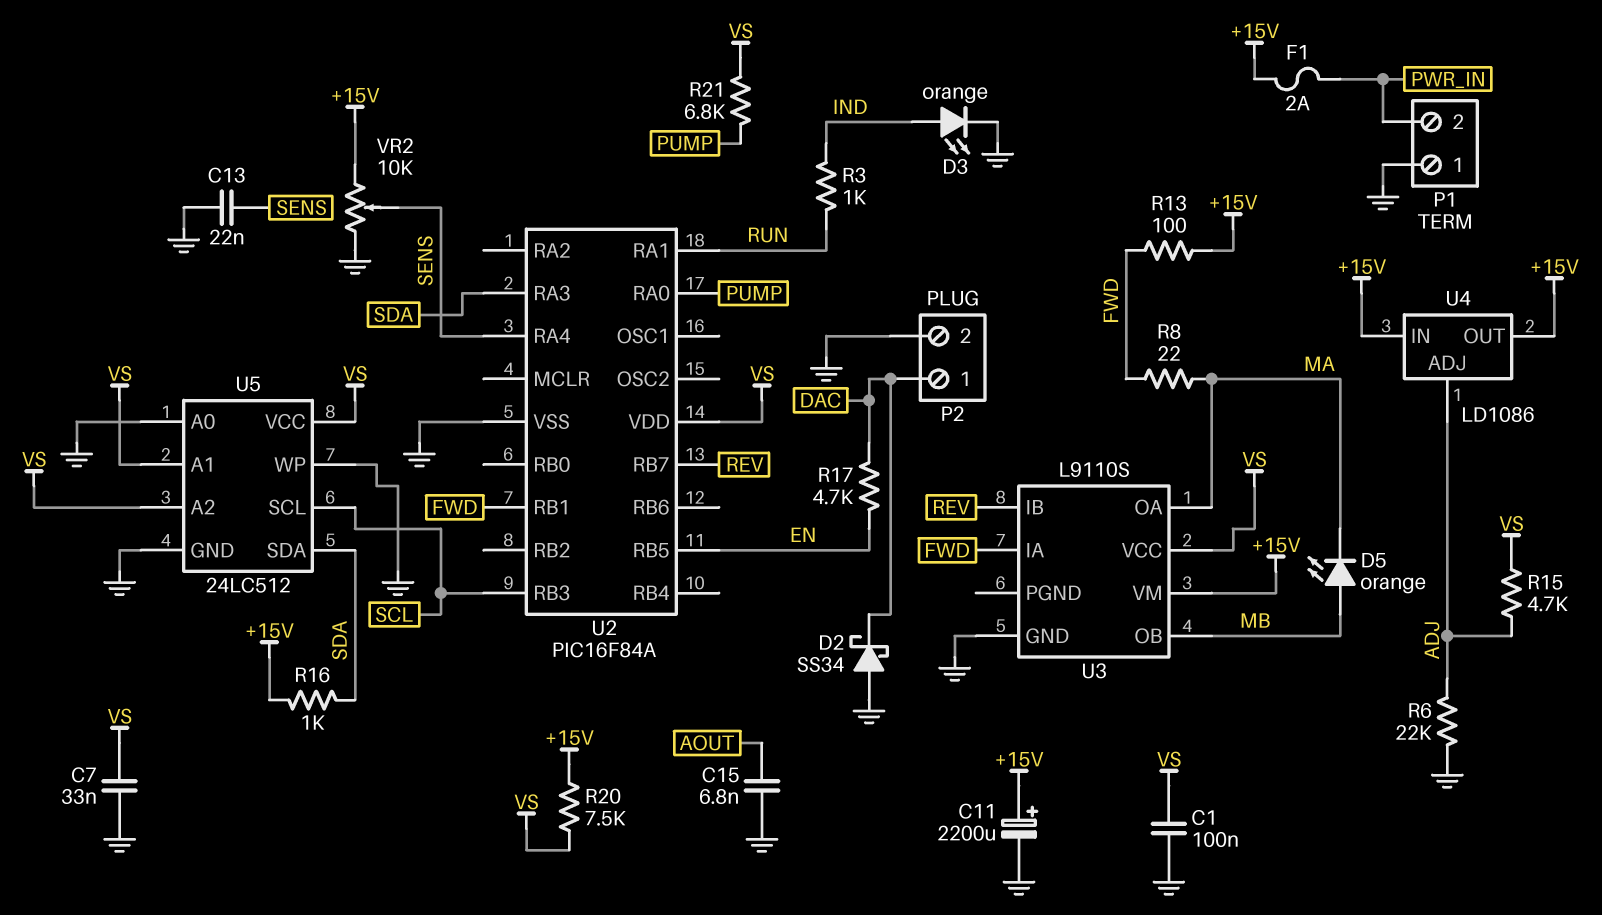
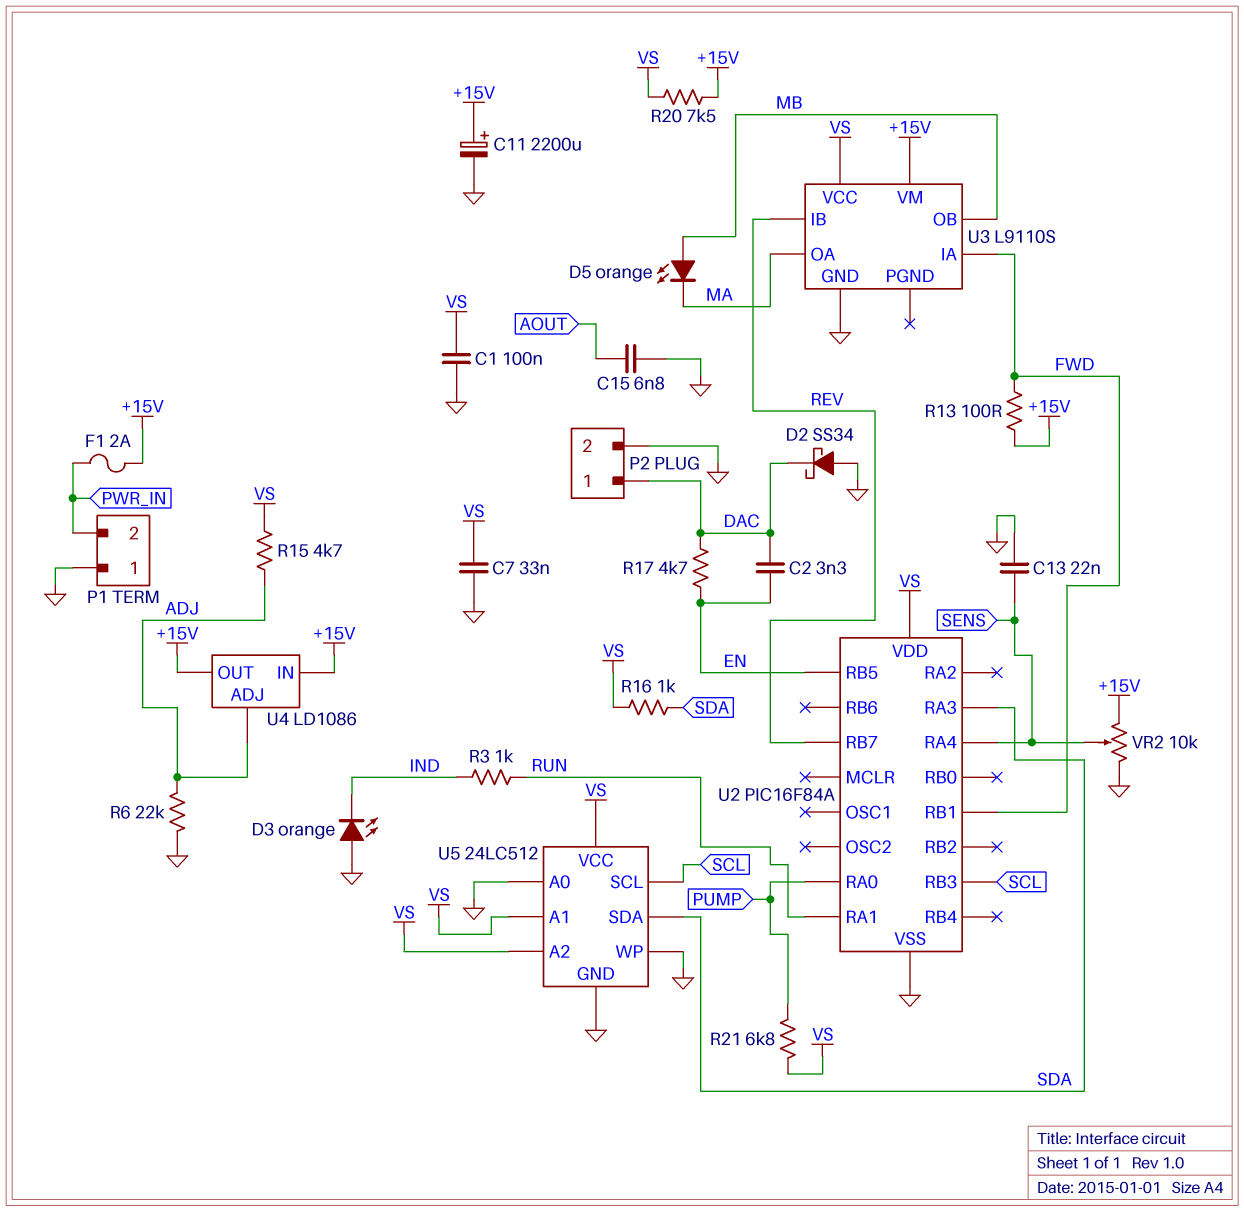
C2: none -> 3.3nF (DAC, EN)
D3: LED orange (A IND, K GND) -> LED orange (A GND, K IND)
R8: 22 (FWD, MA) -> none
R16: 1k (+15V, SDA) -> 1k (SDA, VS)

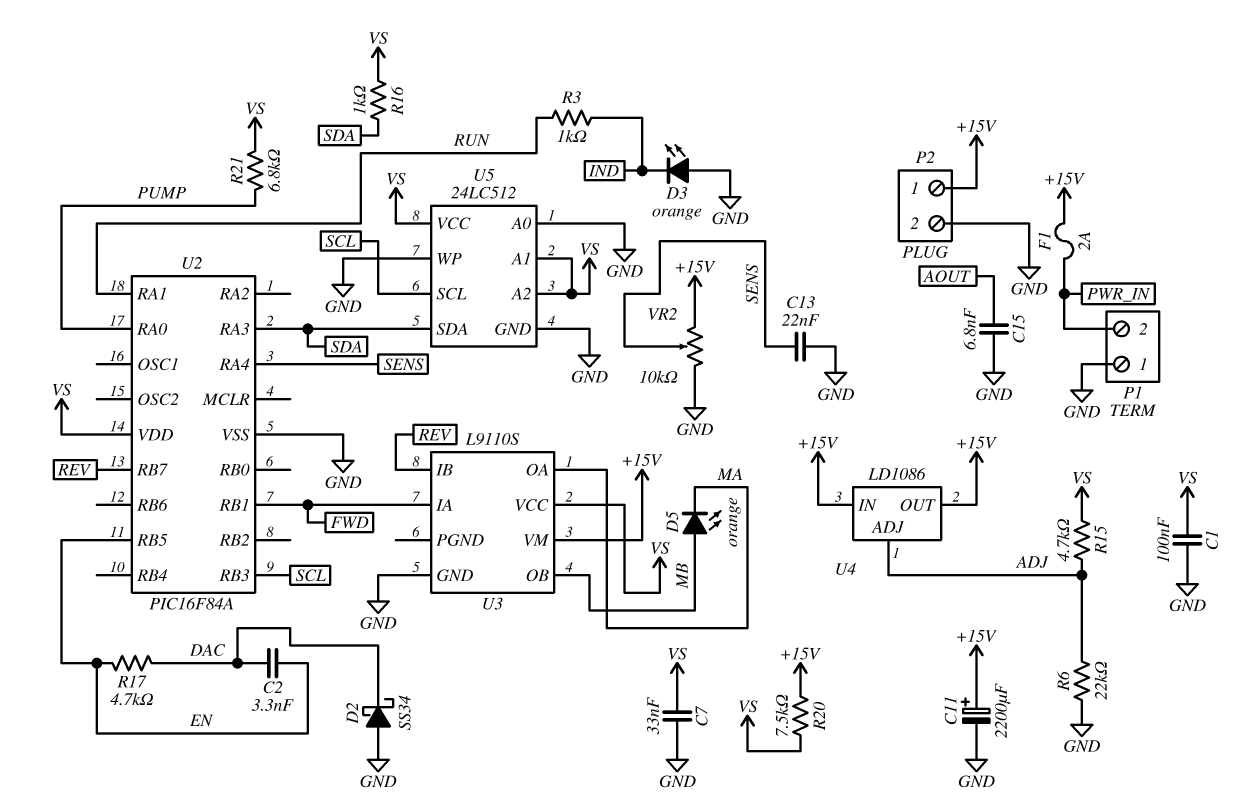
P2 pin 1: DAC -> +15V
R13: 100 (+15V, FWD) -> none

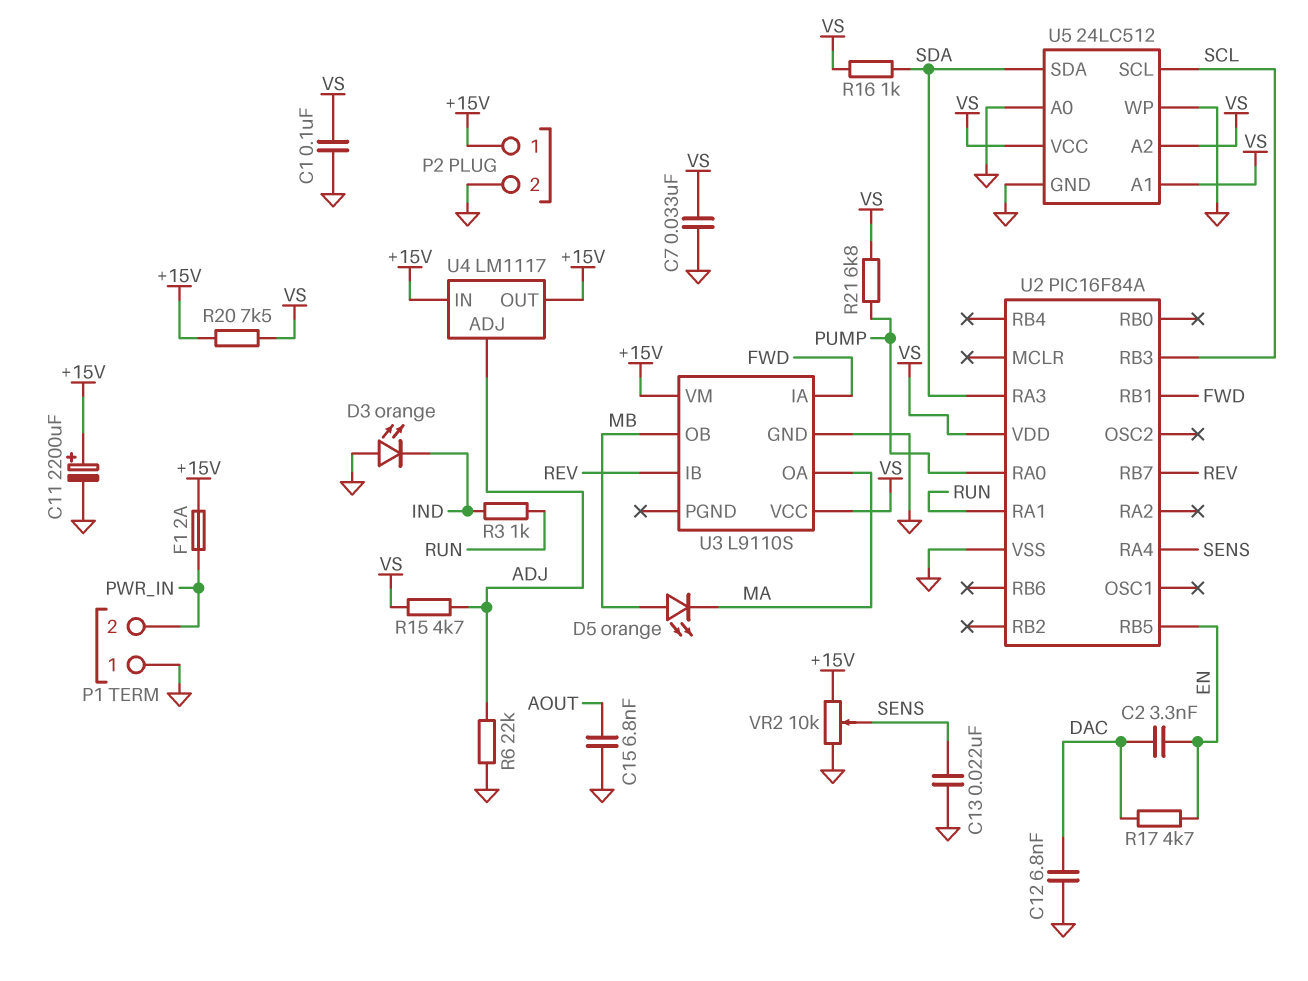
C12: none -> 6.8nF (DAC, GND)
D2: schottky SS34 (A GND, K DAC) -> none
U4: LD1086 -> LM1117

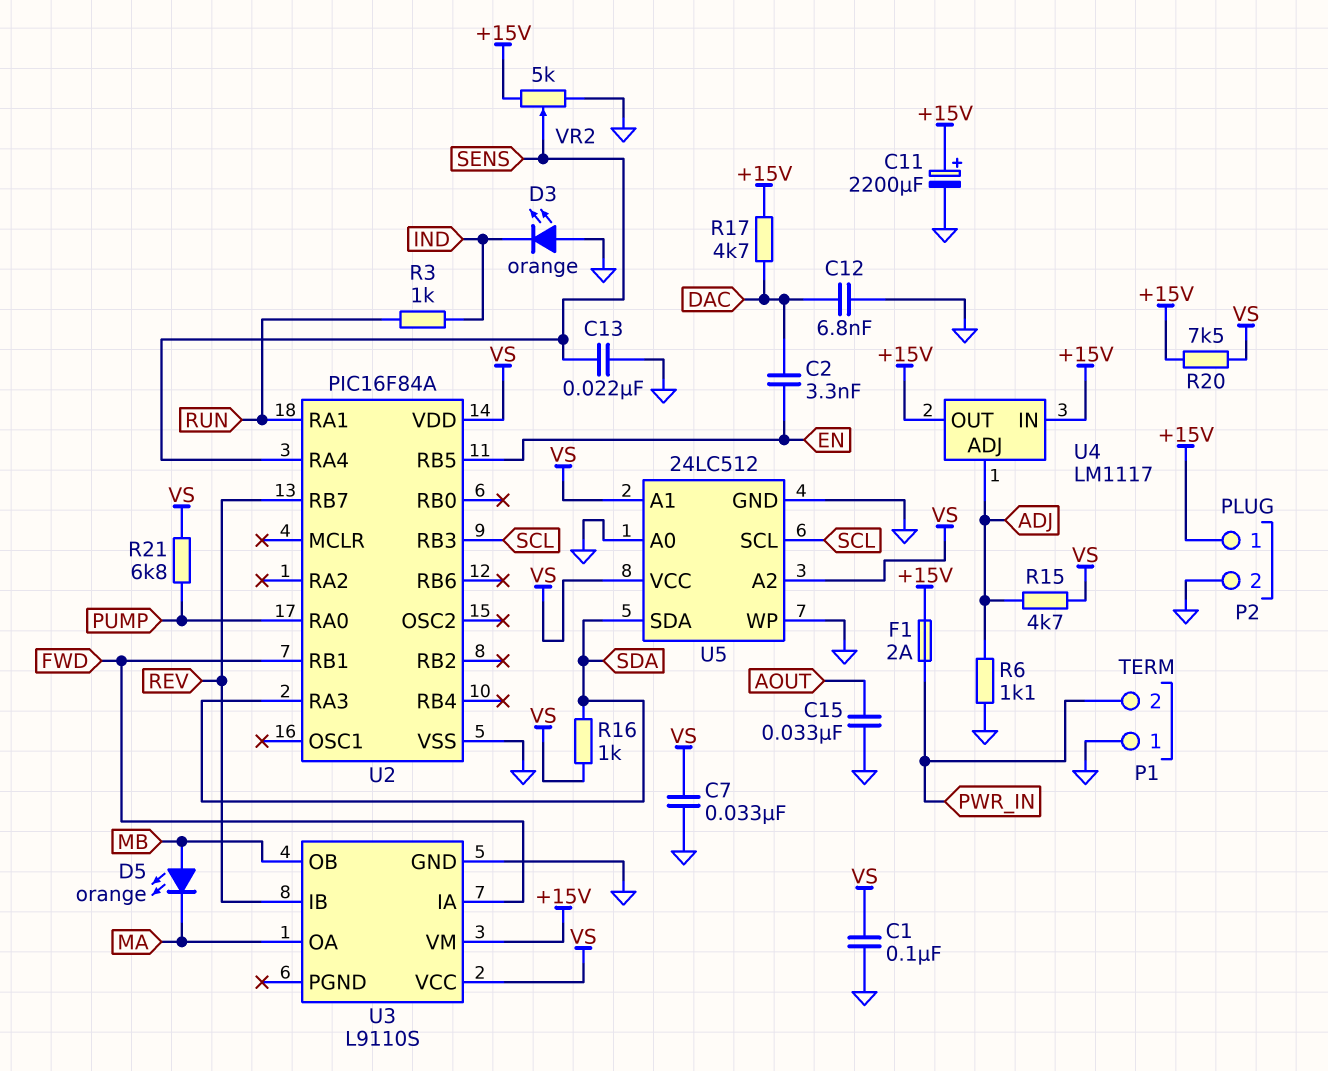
C15: 6.8nF (AOUT, GND) -> 33nF (AOUT, GND)
R6: 22k (ADJ, GND) -> 1.1k (ADJ, GND)
R17: 4.7k (DAC, EN) -> 4.7k (+15V, DAC)
VR2: 10k (+15V, GND, wiper SENS) -> 5k (+15V, GND, wiper SENS)

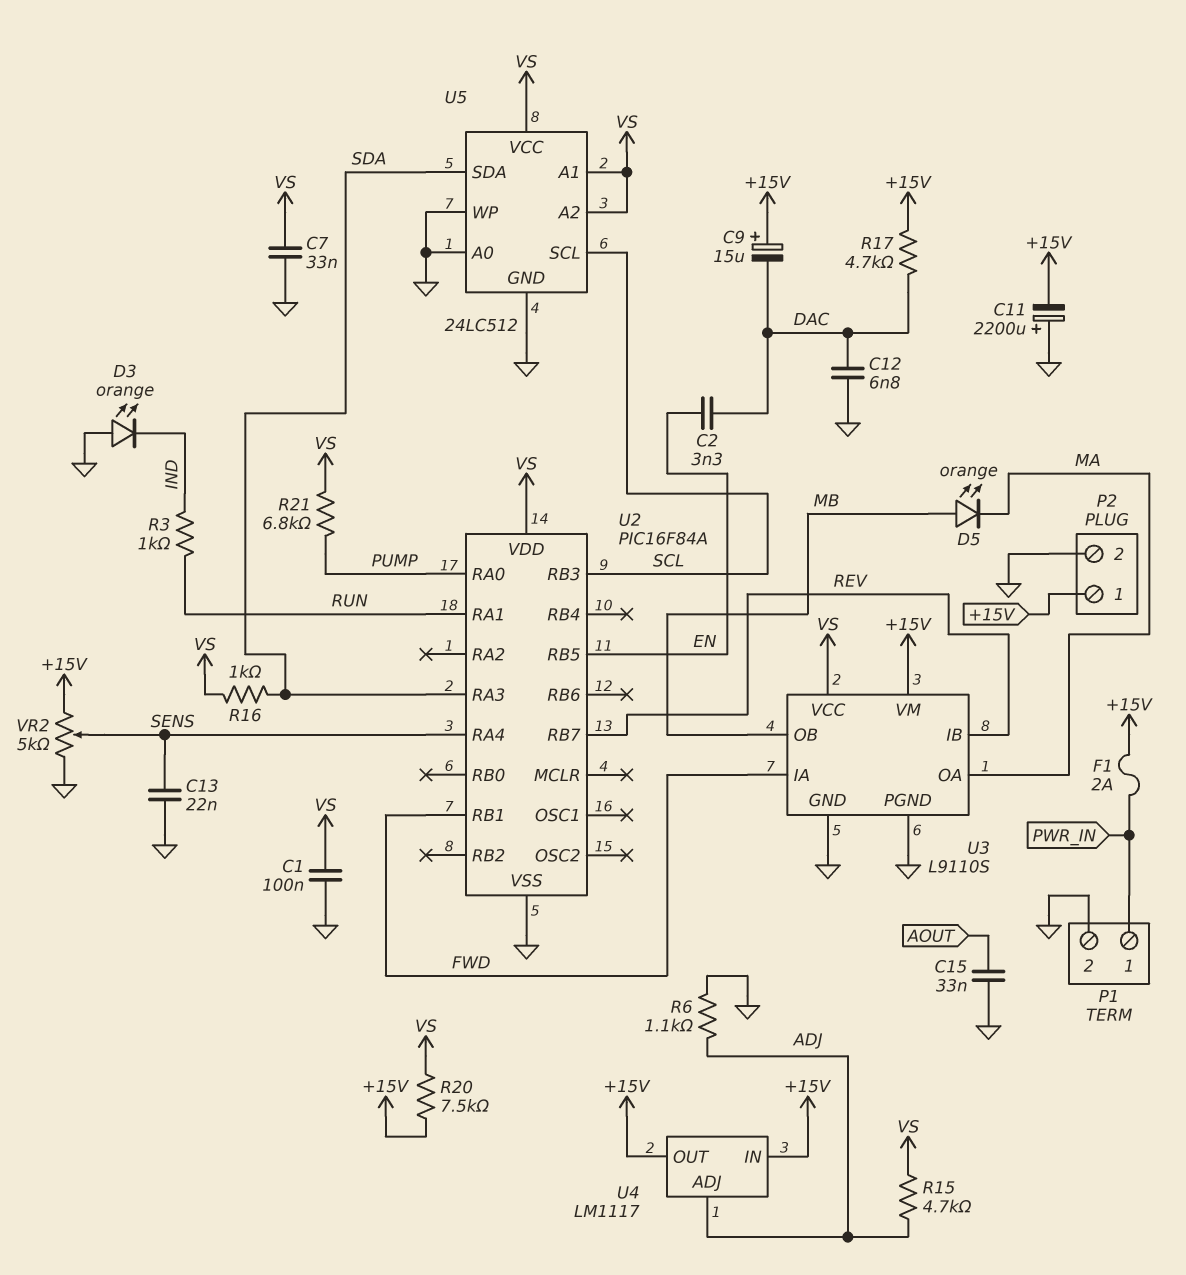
C9: none -> 15uF (plus +15V, minus DAC)
C11: 2200uF (plus +15V, minus GND) -> 2200uF (plus GND, minus +15V)
P1 pin 1: GND -> PWR_IN
P1 pin 2: PWR_IN -> GND
U3 pin PGND: none -> GND

